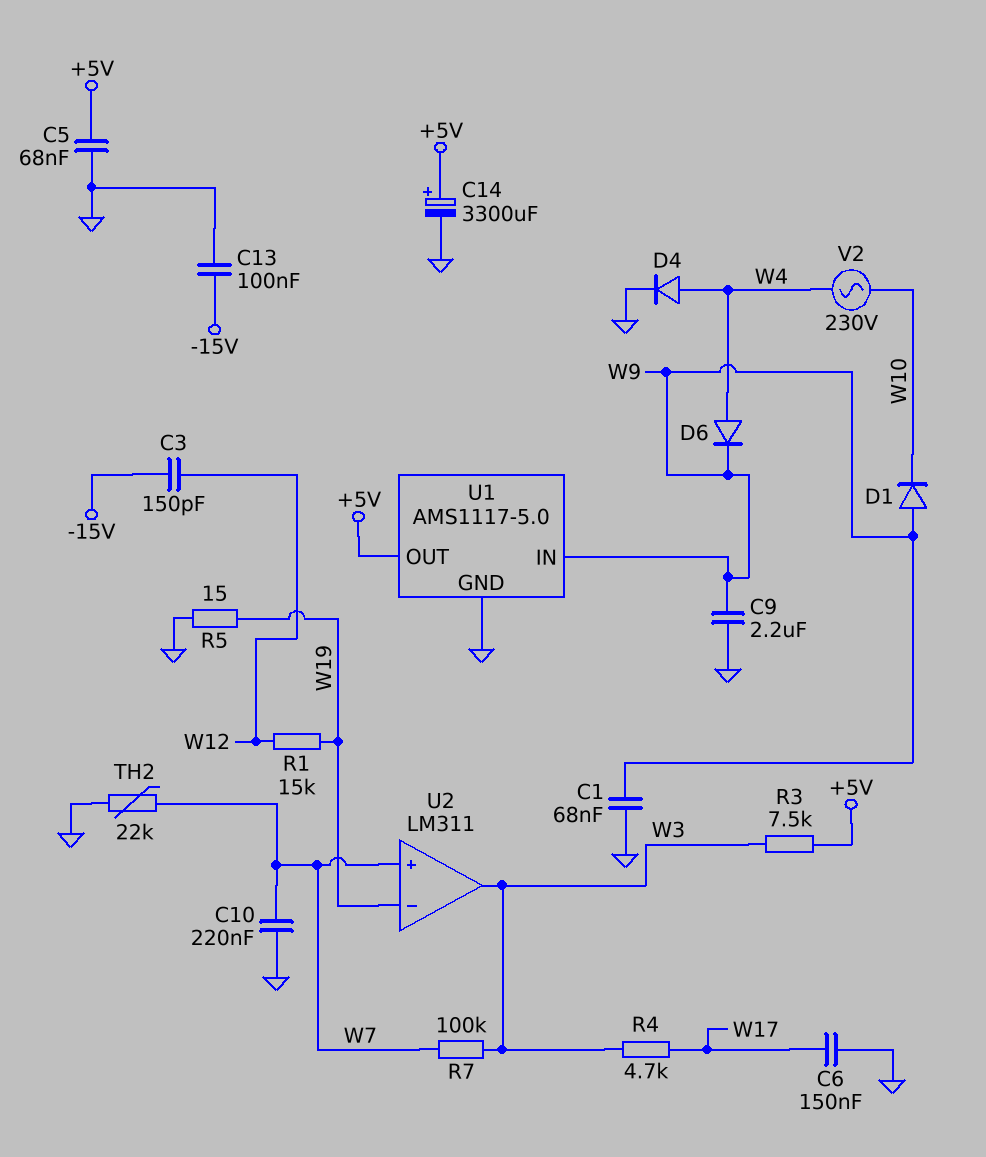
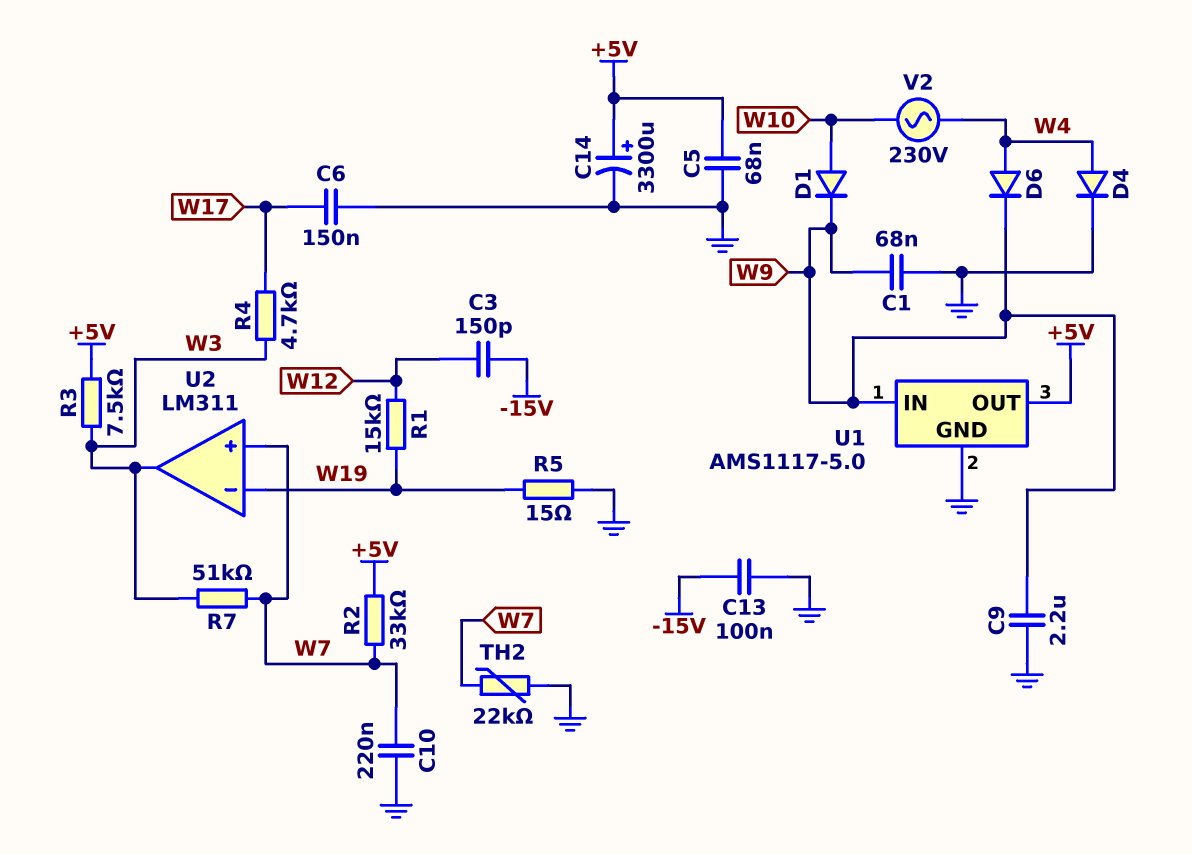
D1: diode (A W9, K W10) -> diode (A W10, K W9)
R2: none -> 33k (+5V, W7)
R7: 100k (W3, W7) -> 51k (W3, W7)

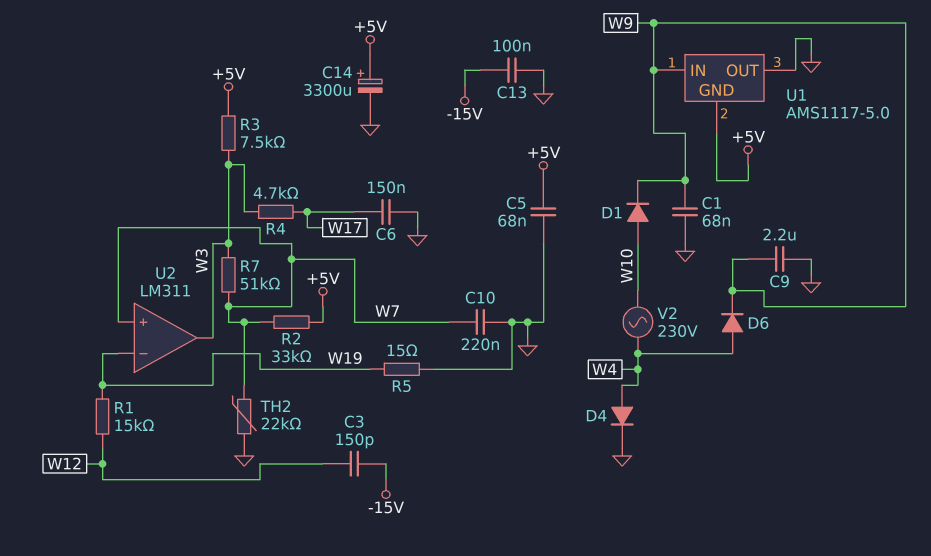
U1 pin GND: GND -> +5V
U1 pin OUT: +5V -> GND

